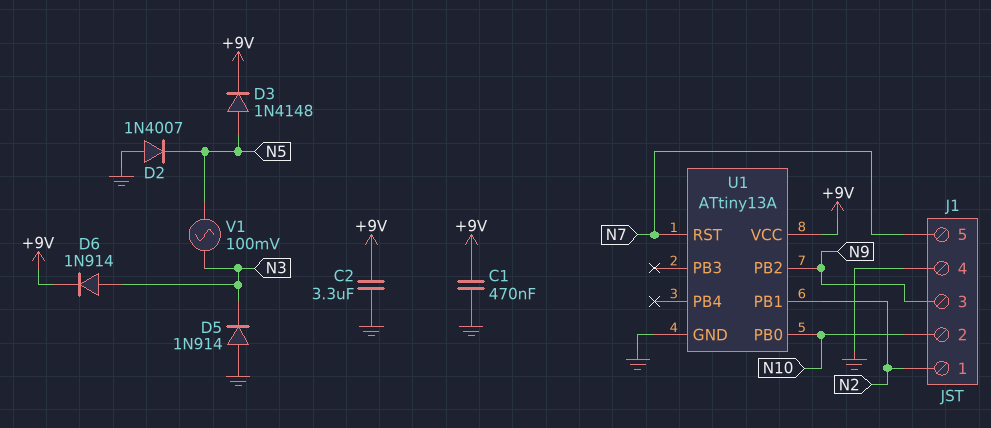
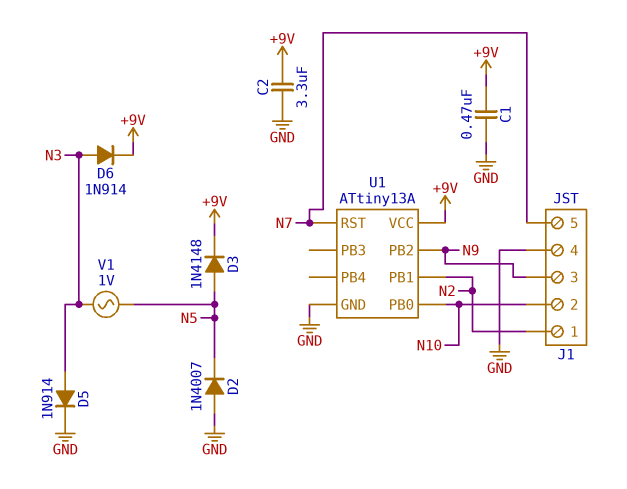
D5: diode 1N914 (A GND, K N3) -> diode 1N914 (A N3, K GND)
V1: AC 100mV (N3, N5) -> AC 1V (N3, N5)

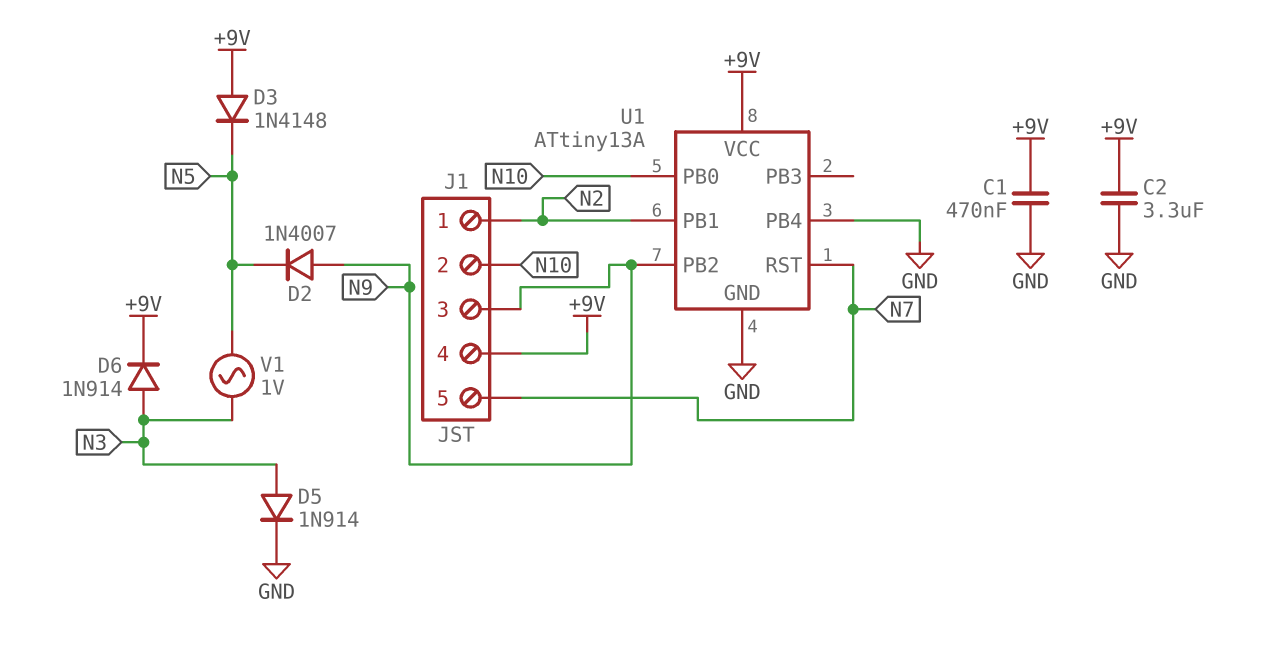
D2: diode 1N4007 (A GND, K N5) -> diode 1N4007 (A N9, K N5)
D3: diode 1N4148 (A N5, K +9V) -> diode 1N4148 (A +9V, K N5)
J1 pin 4: GND -> +9V
U1 pin PB4: none -> GND

